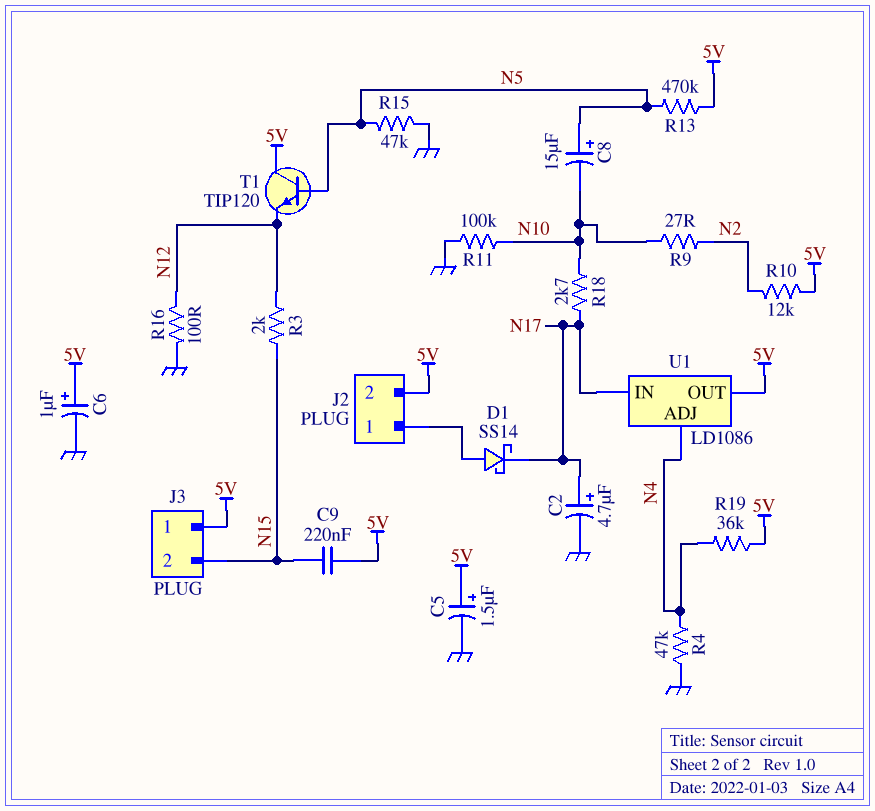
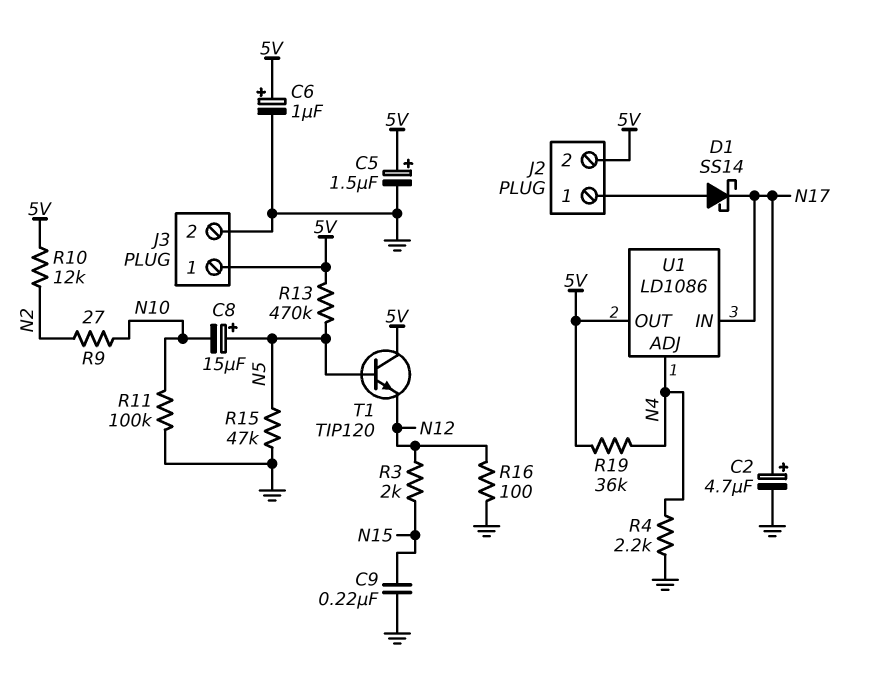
C9: 220nF (5V, N15) -> 220nF (GND, N15)
J3 pin 2: N15 -> GND
R4: 47k (GND, N4) -> 2.2k (GND, N4)
R18: 2.7k (N10, N17) -> none

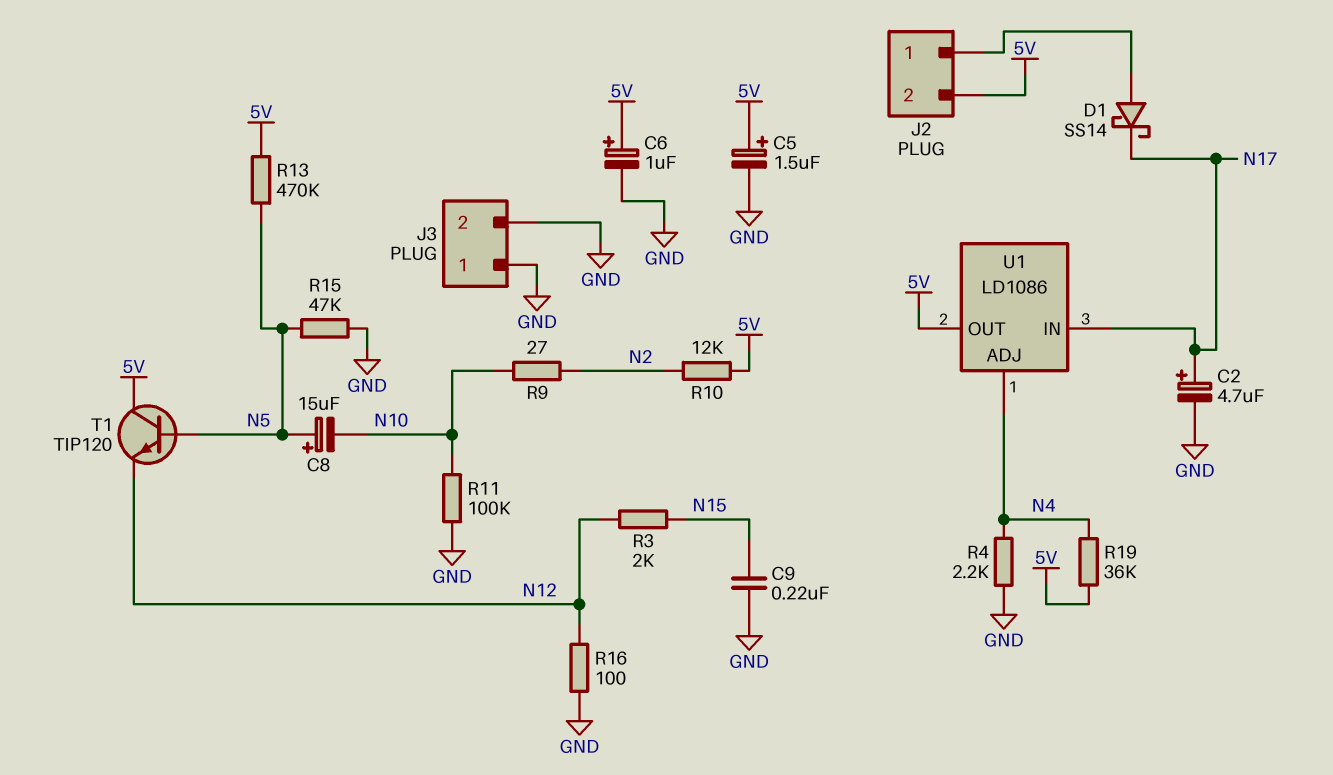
J3 pin 1: 5V -> GND

